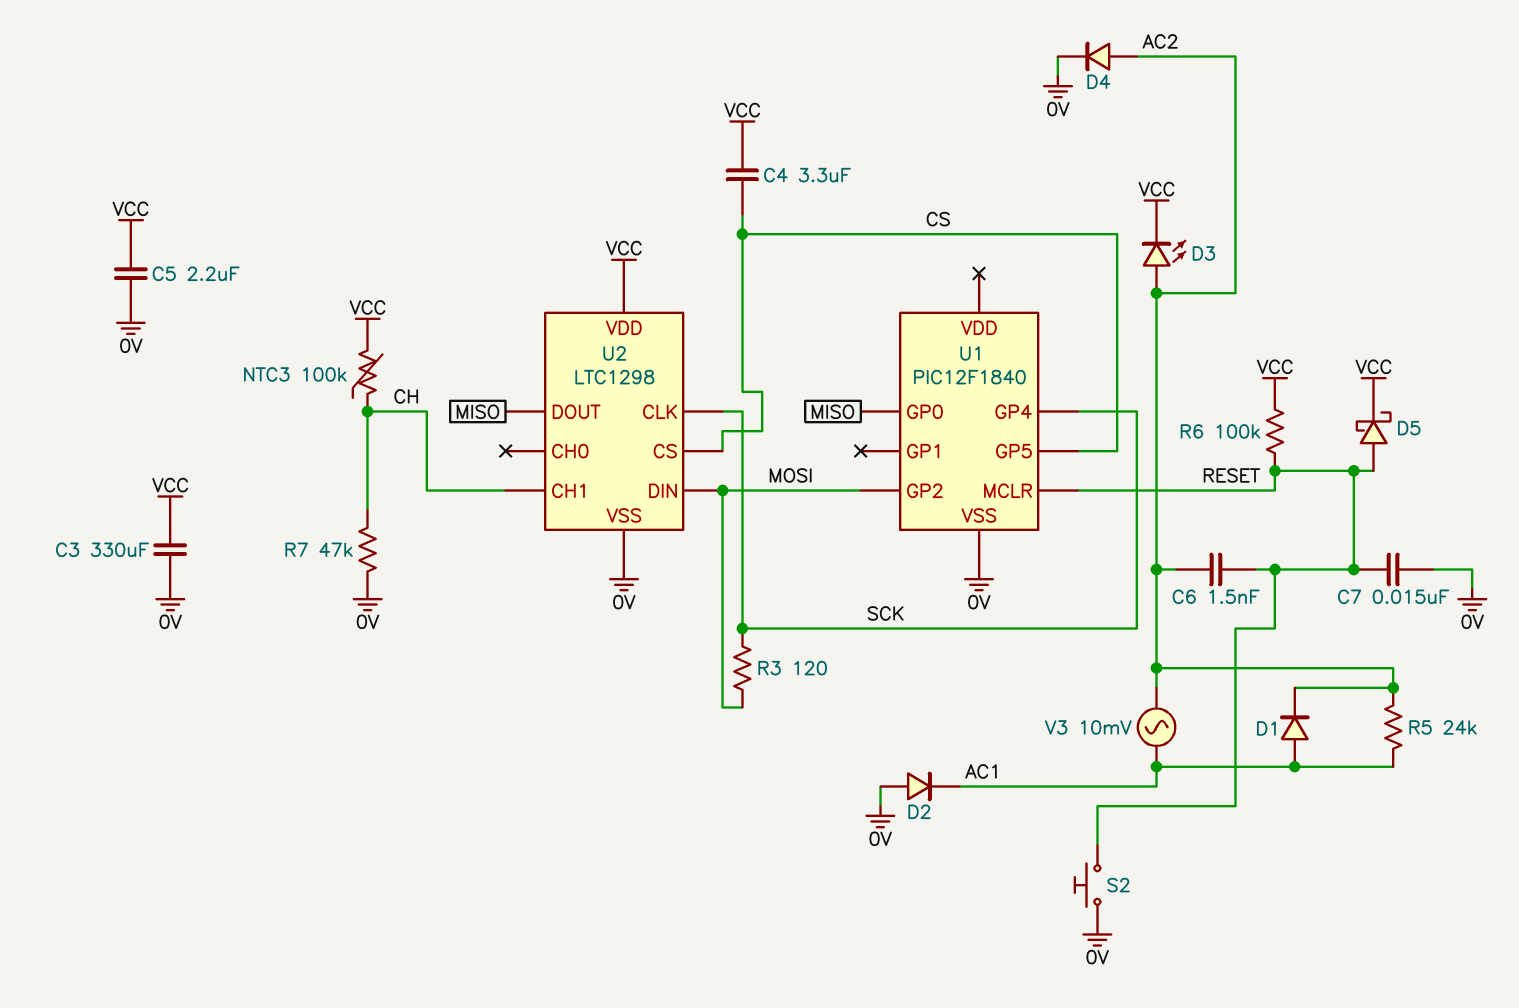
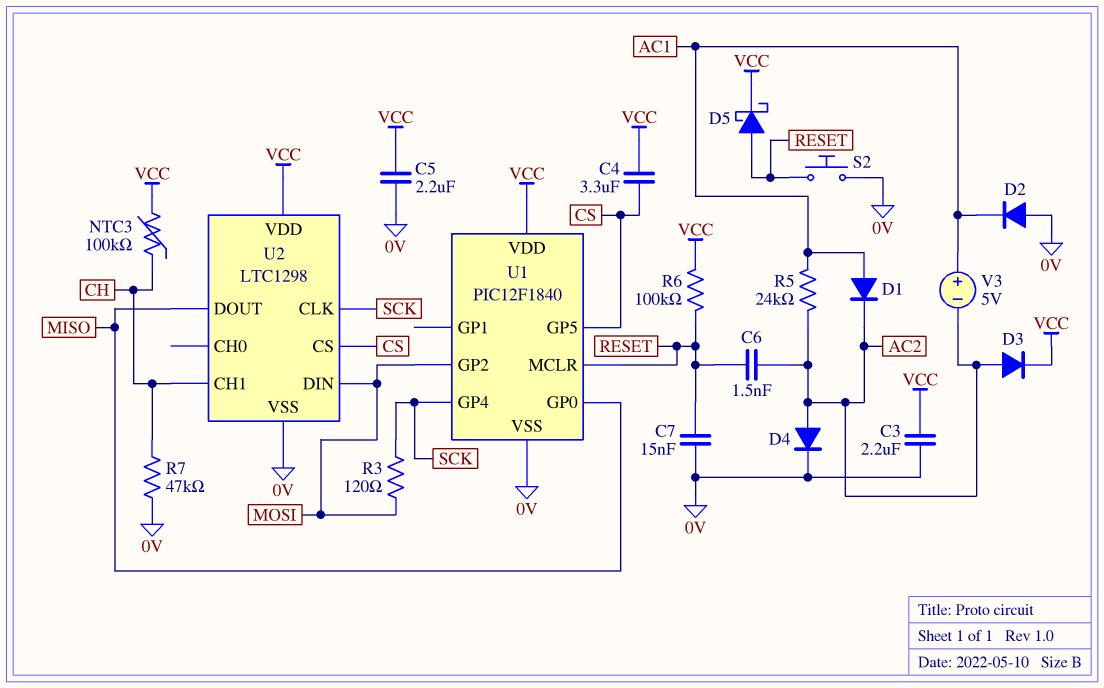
C3: 330uF (0V, VCC) -> 2.2uF (0V, VCC)
D3: LED (A AC2, K VCC) -> diode (A AC2, K VCC)
U1 pin VDD: none -> VCC
V3: AC 10mV (AC1, AC2) -> 5V (plus AC1, minus AC2)

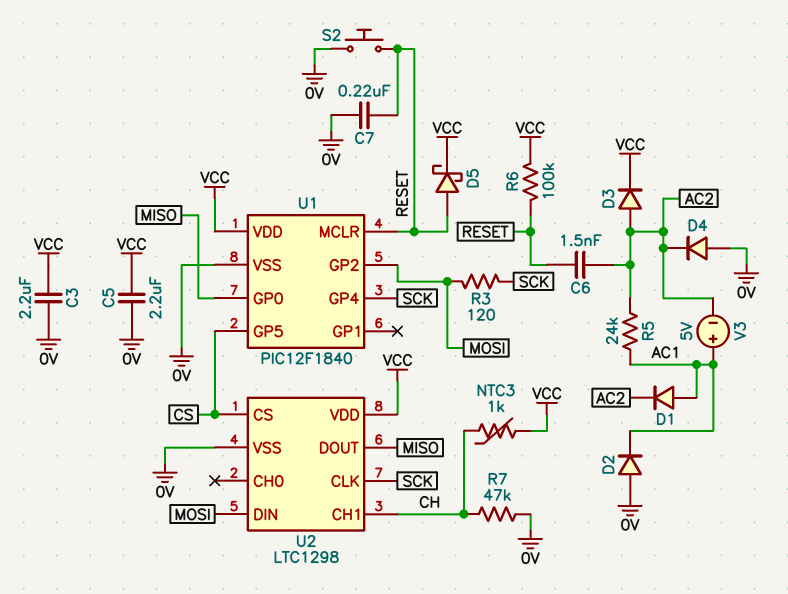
C4: 3.3uF (CS, VCC) -> none
C7: 15nF (0V, RESET) -> 220nF (0V, RESET)
D4: diode (A AC2, K 0V) -> diode (A 0V, K AC2)
NTC3: 100k (CH, VCC) -> 1k (CH, VCC)

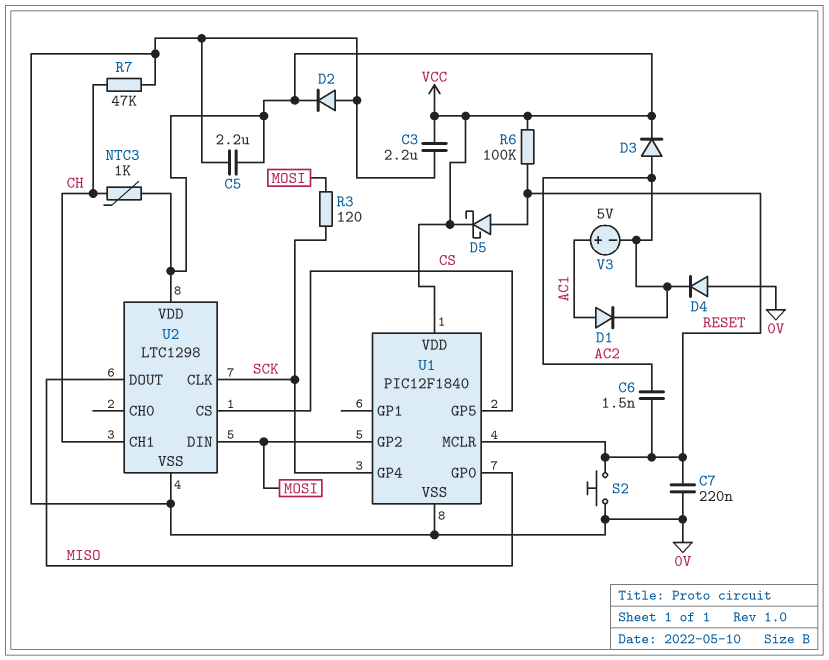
D2: diode (A 0V, K AC1) -> diode (A 0V, K VCC)
R5: 24k (AC1, AC2) -> none

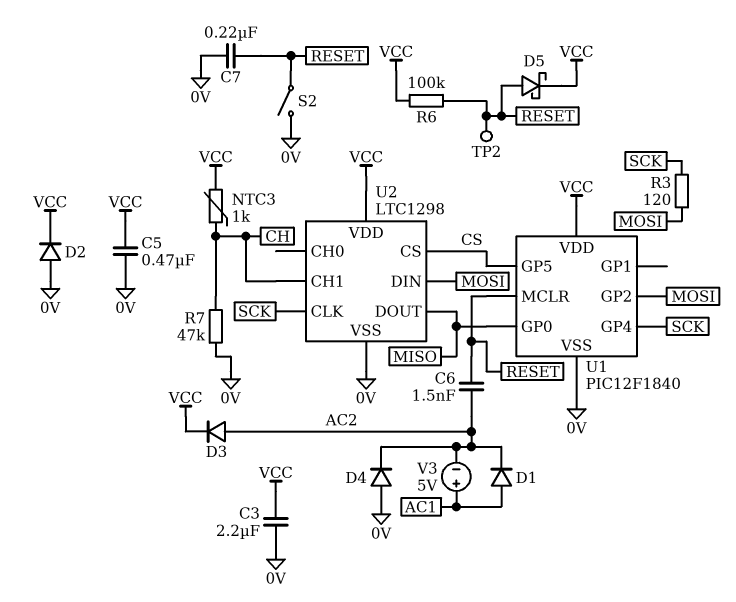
C5: 2.2uF (0V, VCC) -> 470nF (0V, VCC)
S2: button (0V, RESET) -> switch (0V, RESET)
TP2: none -> test point (RESET)

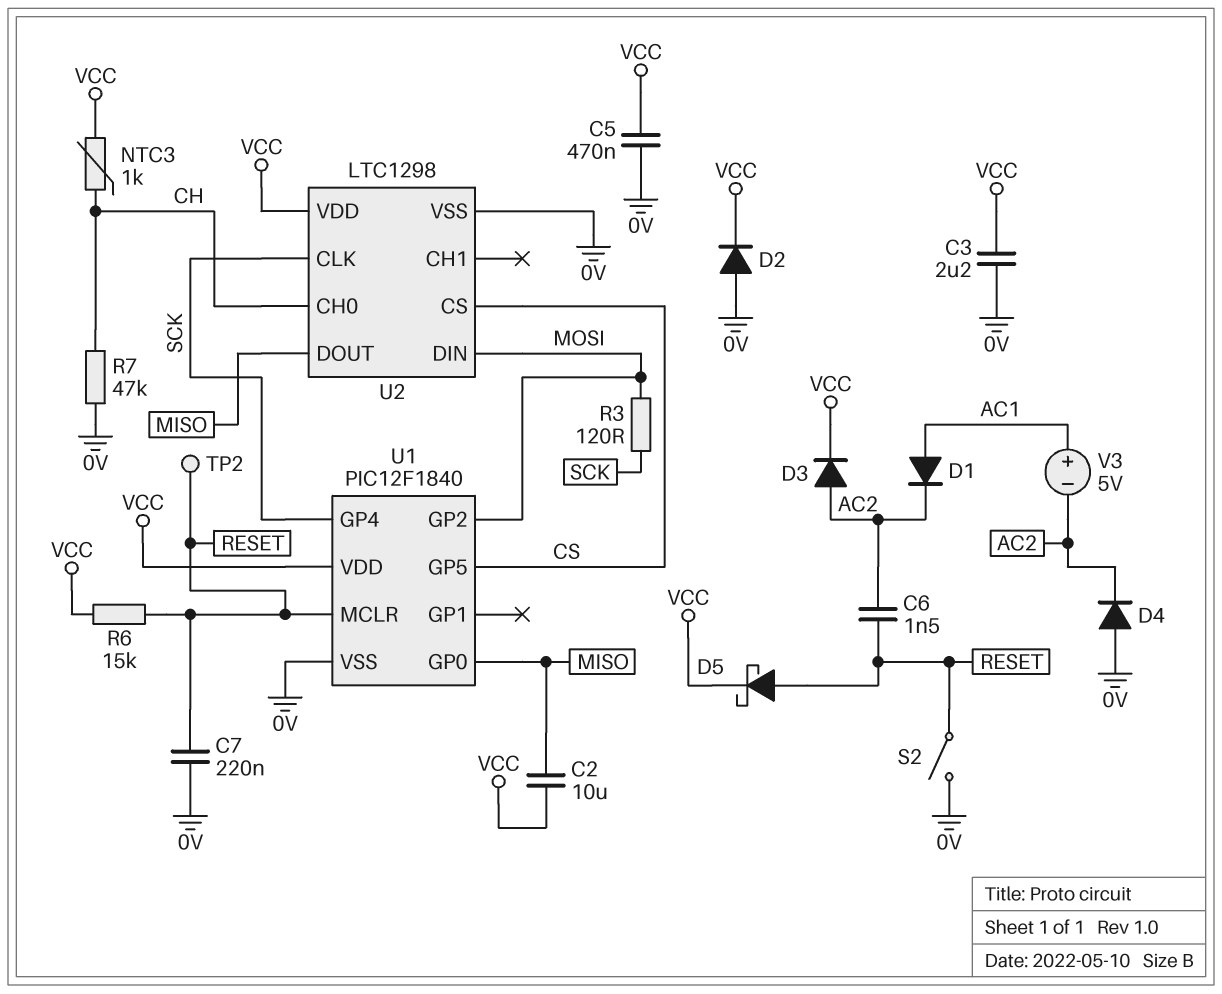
C2: none -> 10uF (MISO, VCC)
R6: 100k (RESET, VCC) -> 15k (RESET, VCC)
U2 pin CH0: none -> CH
U2 pin CH1: CH -> none

